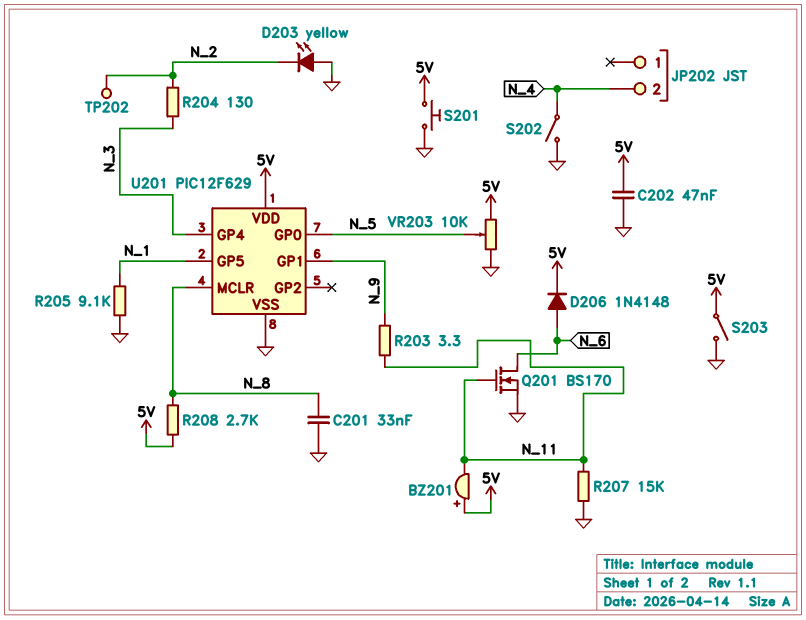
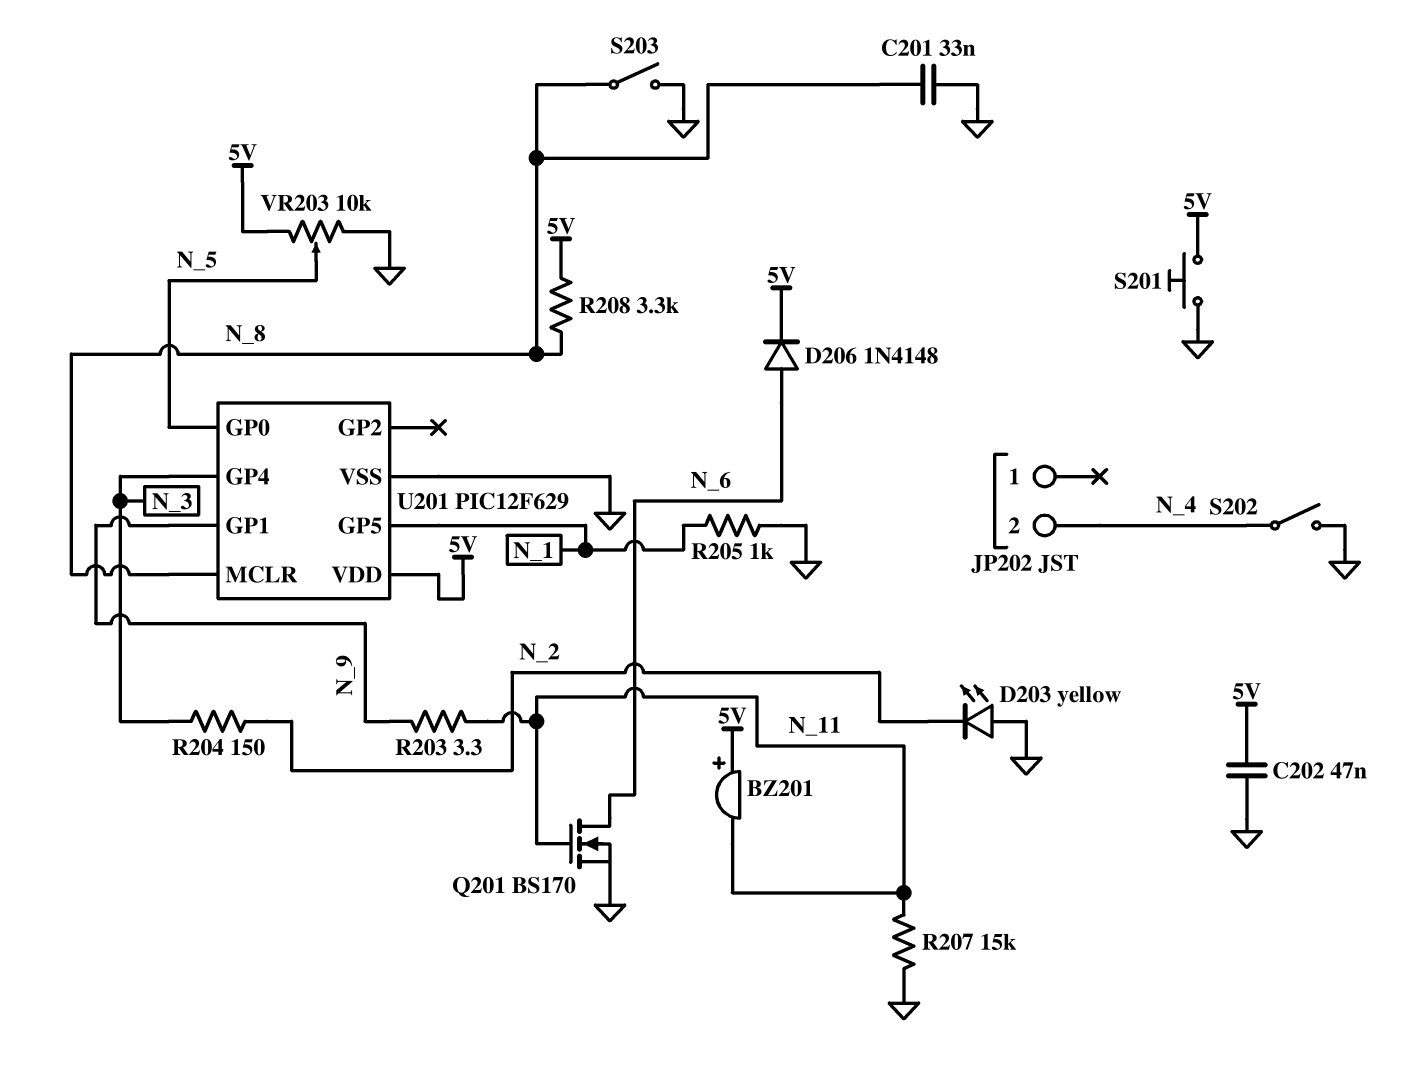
R204: 130 (N_2, N_3) -> 150 (N_2, N_3)
R205: 9.1k (GND, N_1) -> 1k (GND, N_1)
R208: 2.7k (5V, N_8) -> 3.3k (5V, N_8)
S203: switch (5V, GND) -> switch (GND, N_8)
TP202: test point (N_2) -> none

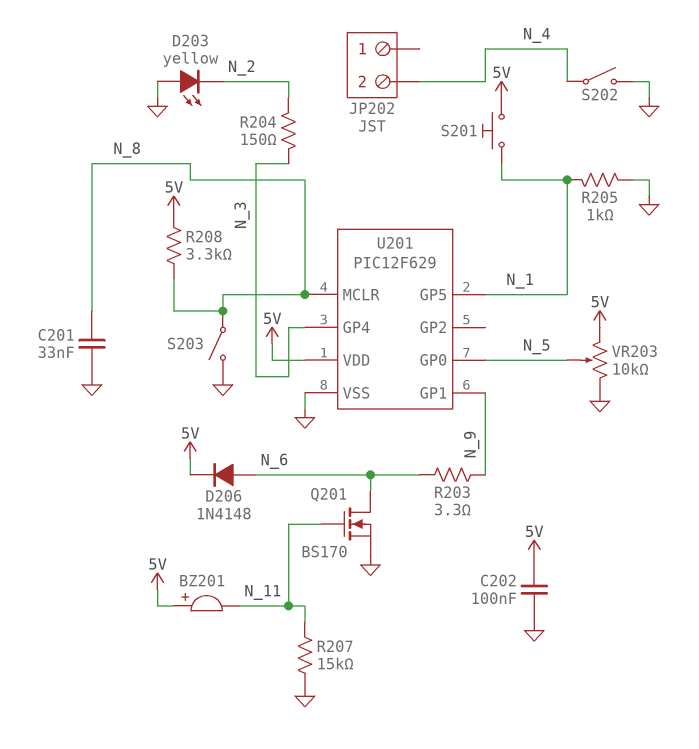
C202: 47nF (5V, GND) -> 100nF (5V, GND)
R203: 3.3 (N_9, N_11) -> 3.3 (N_6, N_9)
S201: button (5V, GND) -> button (5V, N_1)

